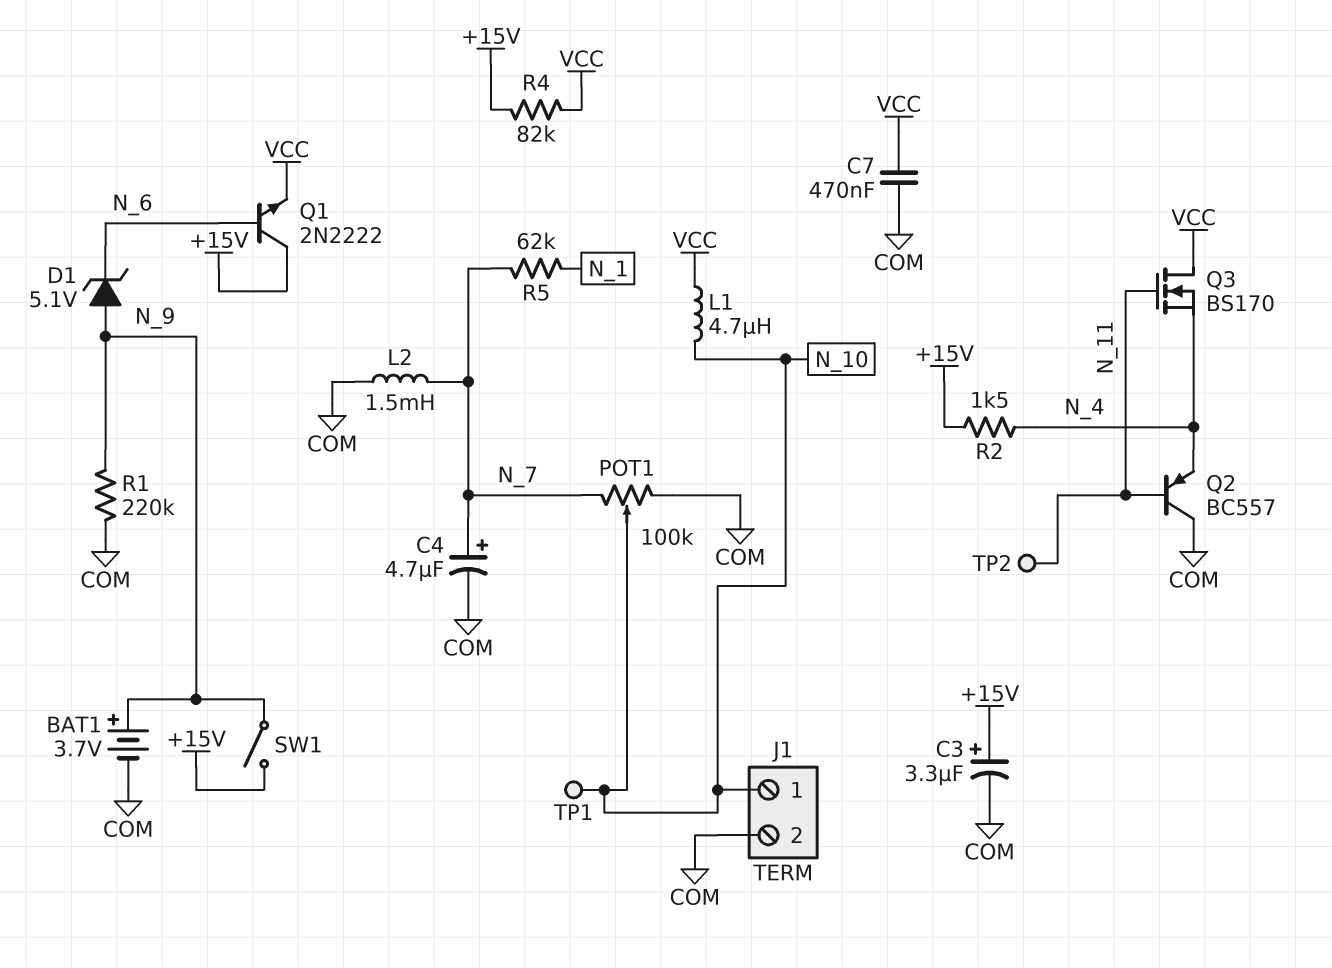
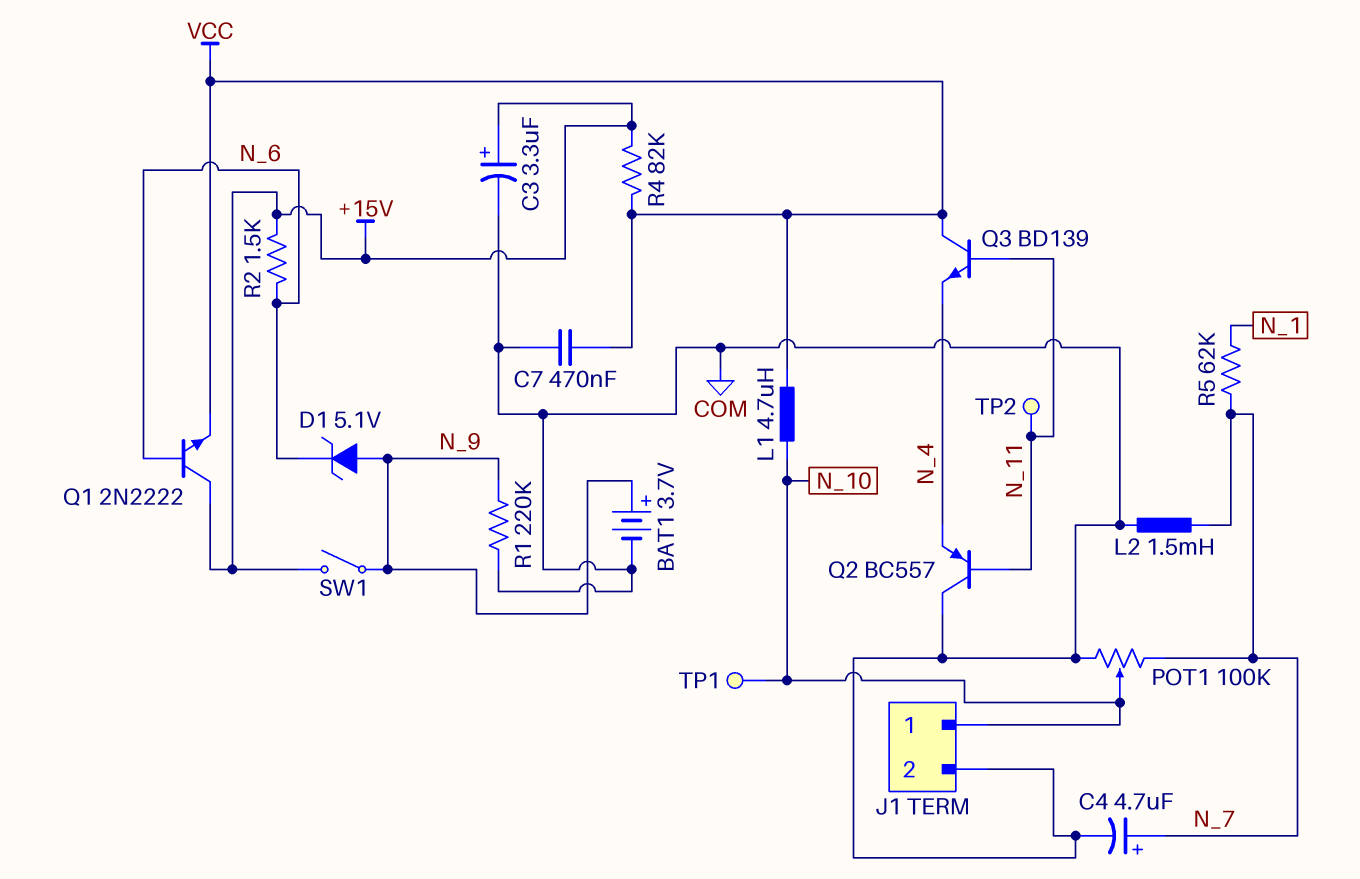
Q3: NMOS BS170 (G N_11, D VCC, S N_4) -> NPN BD139 (B N_11, C VCC, E N_4)
R2: 1.5k (+15V, N_4) -> 1.5k (+15V, N_6)

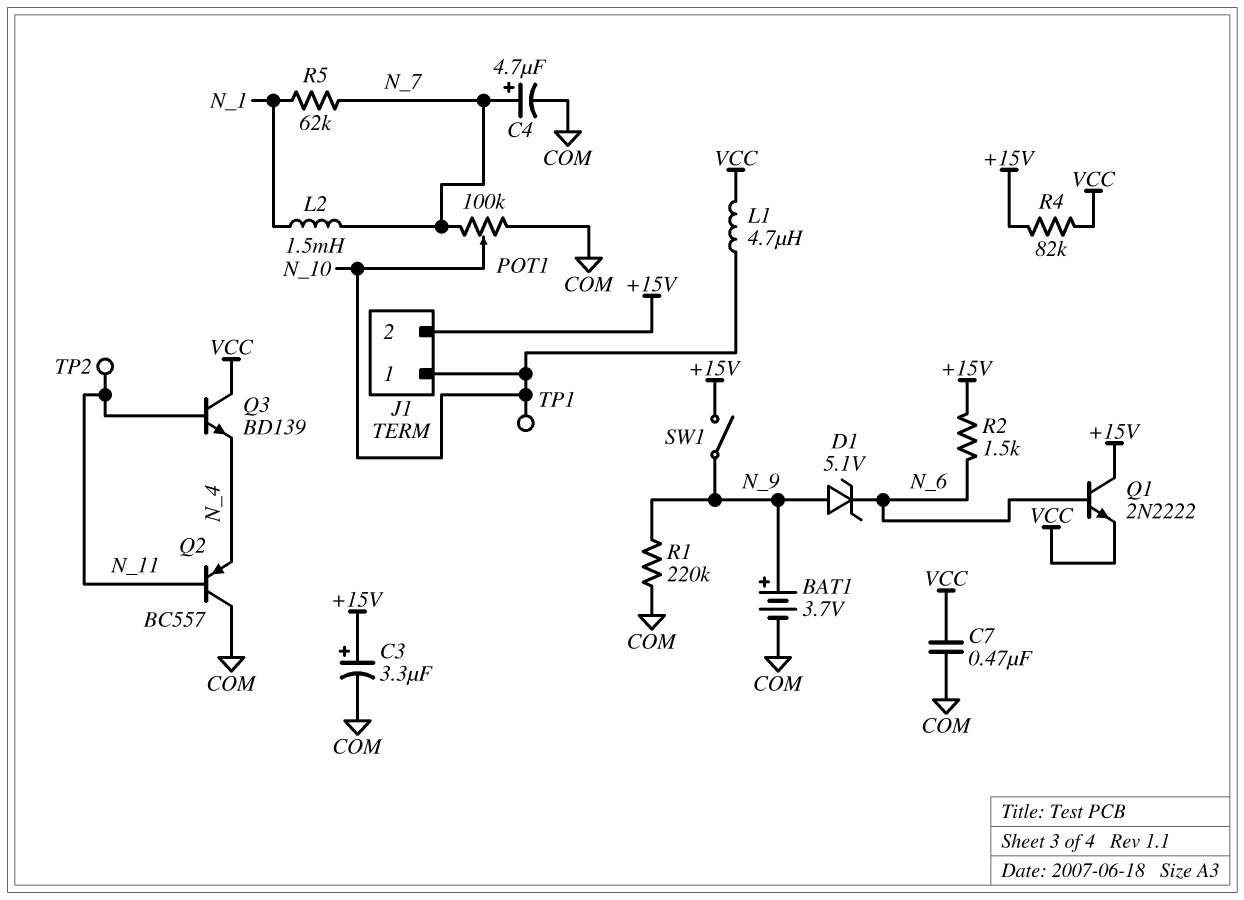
J1 pin 2: COM -> +15V
L2: 1.5mH (COM, N_7) -> 1.5mH (N_1, N_7)

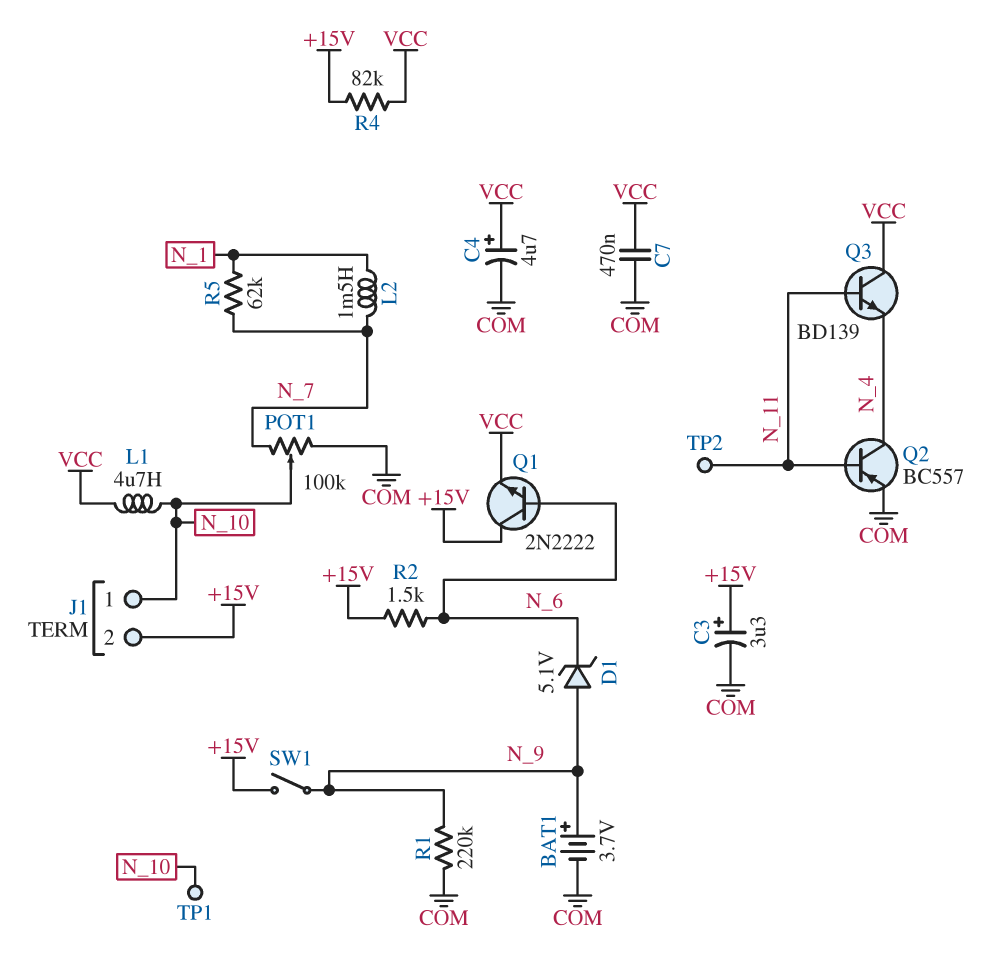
C4: 4.7uF (plus N_7, minus COM) -> 4.7uF (plus VCC, minus COM)
Q2: PNP BC557 (B N_11, C COM, E N_4) -> PNP BC557 (B N_11, C N_4, E COM)

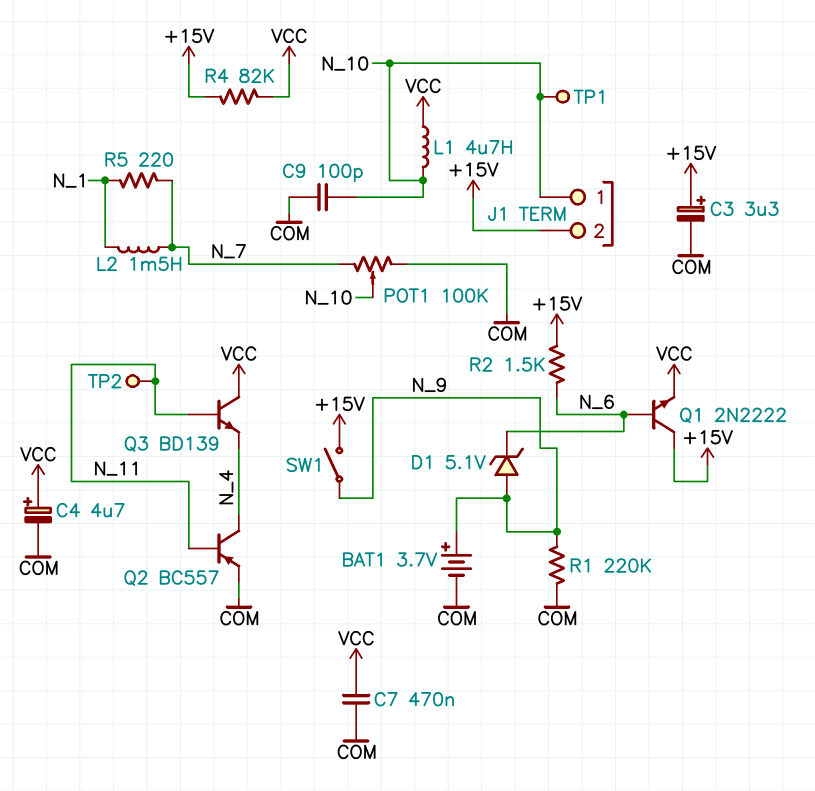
C9: none -> 100pF (COM, N_10)
R5: 62k (N_1, N_7) -> 220 (N_1, N_7)

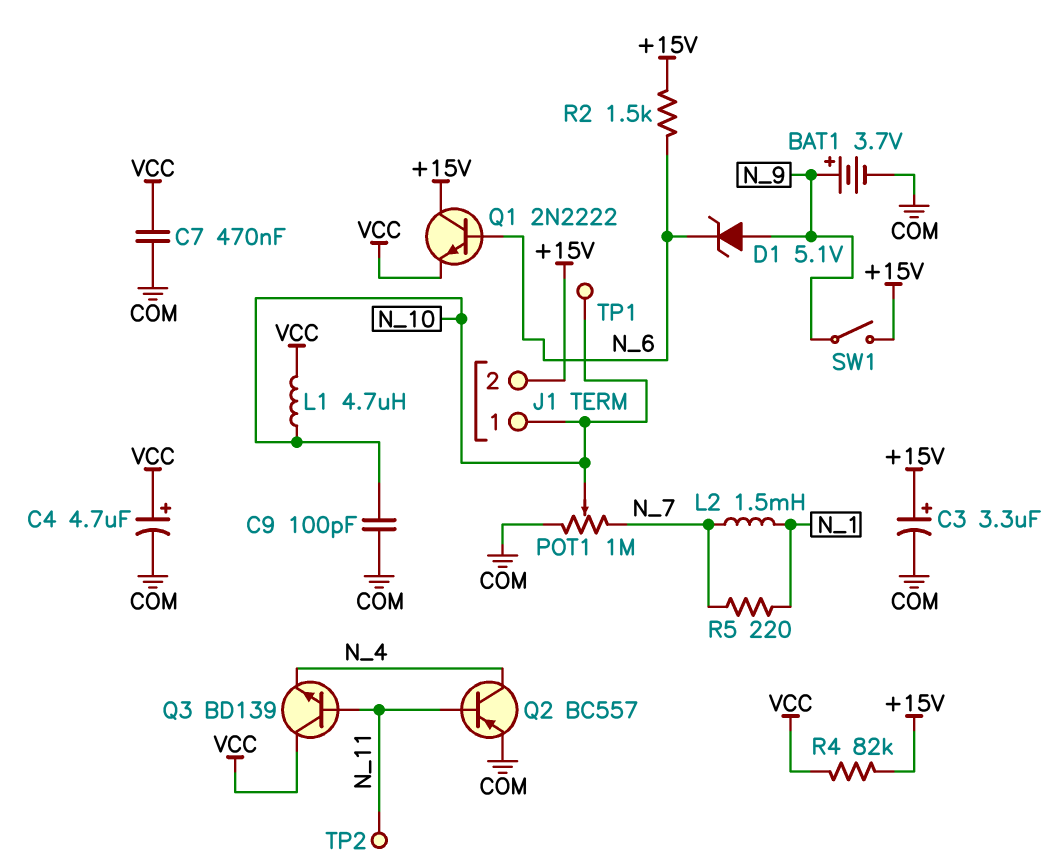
POT1: 100k (COM, N_7, wiper N_10) -> 1M (COM, N_7, wiper N_10)
R1: 220k (COM, N_9) -> none

